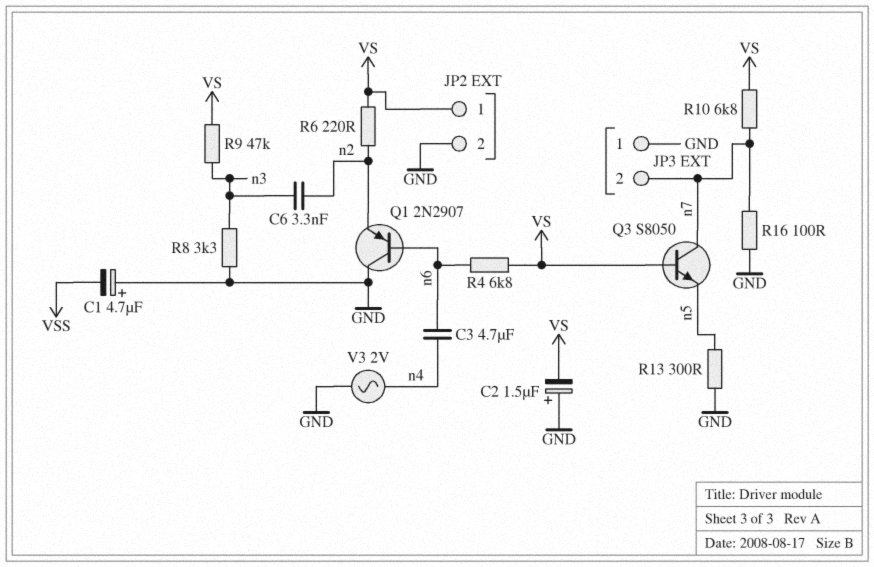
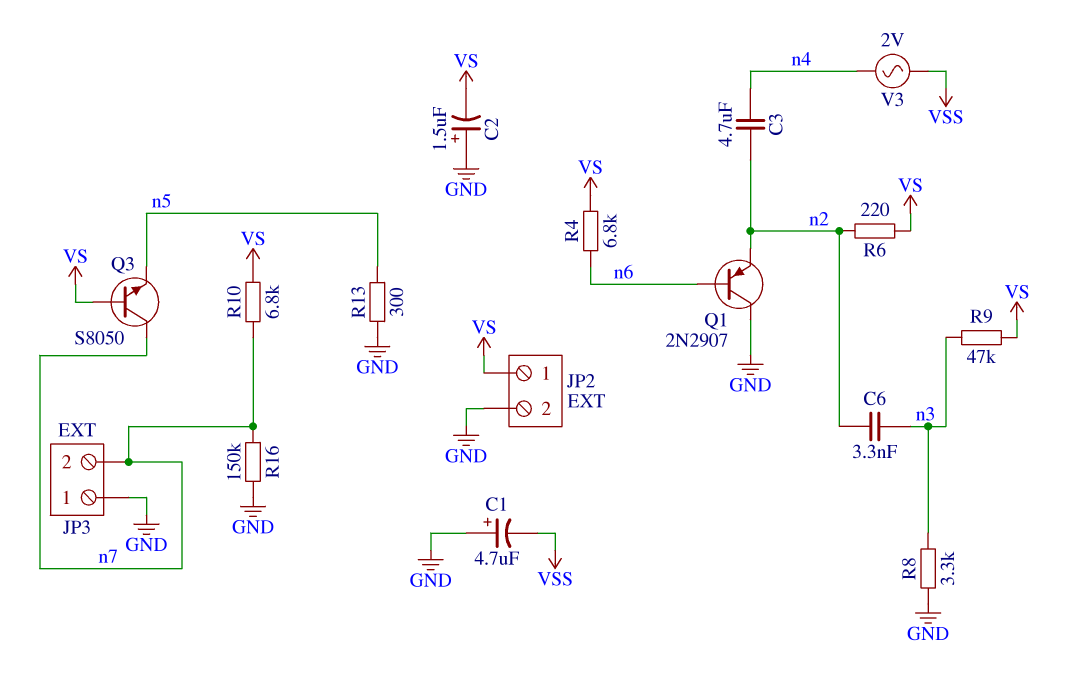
C3: 4.7uF (n4, n6) -> 4.7uF (n2, n4)
R16: 100 (GND, n7) -> 150k (GND, n7)
V3: AC 2V (GND, n4) -> AC 2V (VSS, n4)

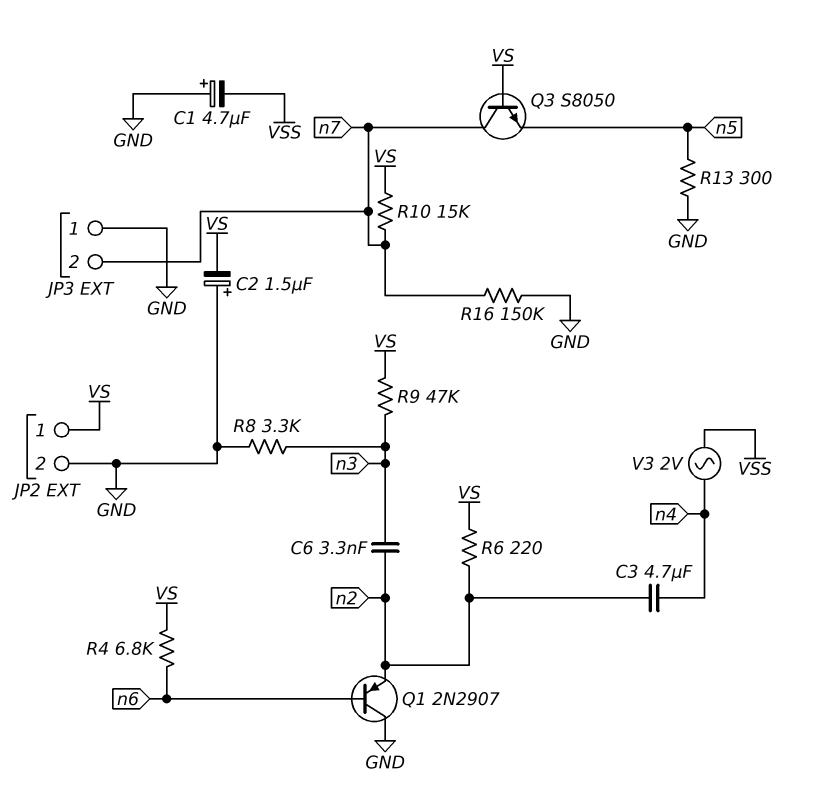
R10: 6.8k (VS, n7) -> 15k (VS, n7)

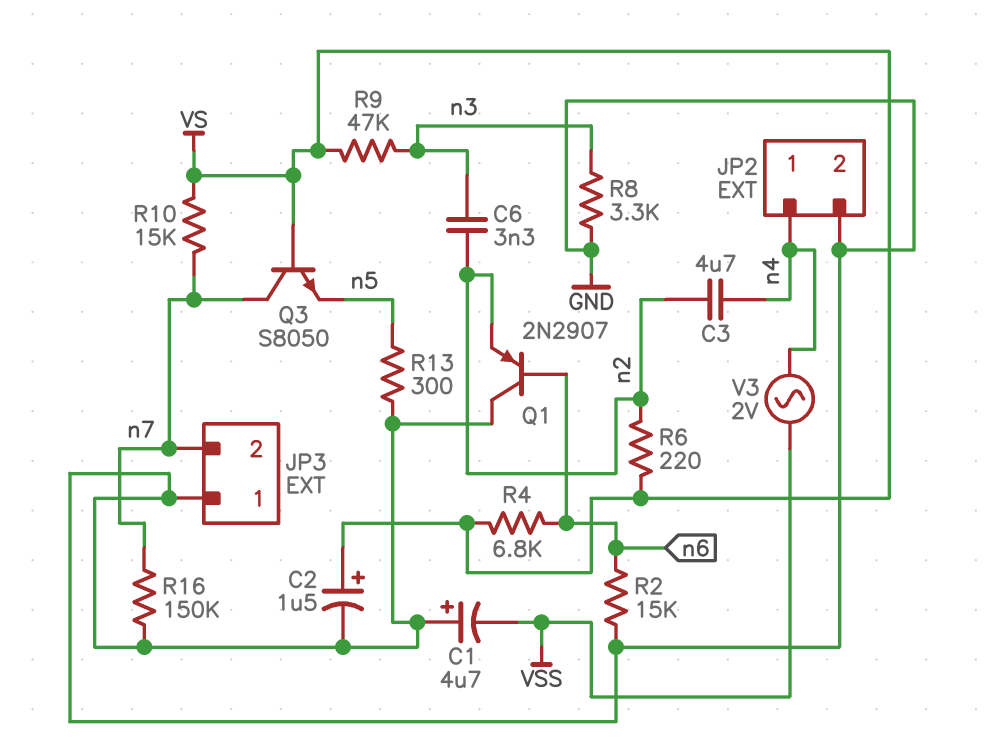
C2: 1.5uF (plus GND, minus VS) -> 1.5uF (plus VS, minus GND)
JP2 pin 1: VS -> n4
R2: none -> 15k (GND, n6)

